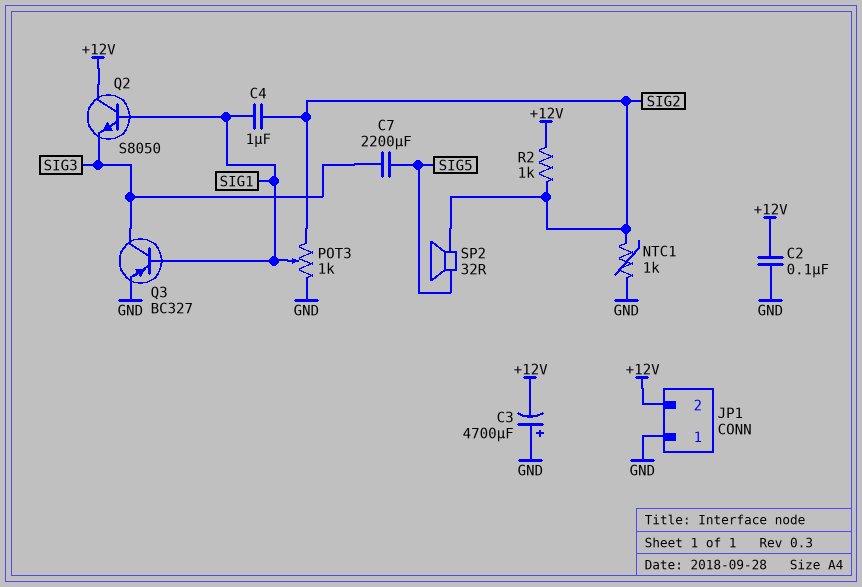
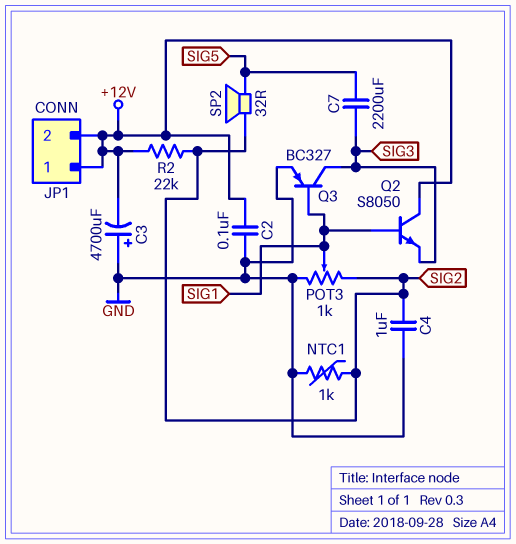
C4: 1uF (SIG1, SIG2) -> 1uF (GND, SIG2)
JP1 pin 1: GND -> +12V
R2: 1k (+12V, SIG2) -> 22k (+12V, SIG2)

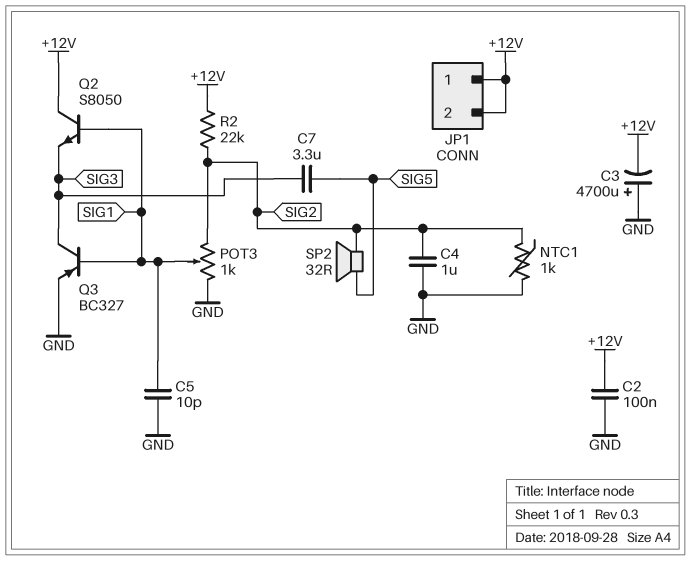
C5: none -> 10pF (GND, SIG1)
C7: 2200uF (SIG3, SIG5) -> 3.3uF (SIG3, SIG5)

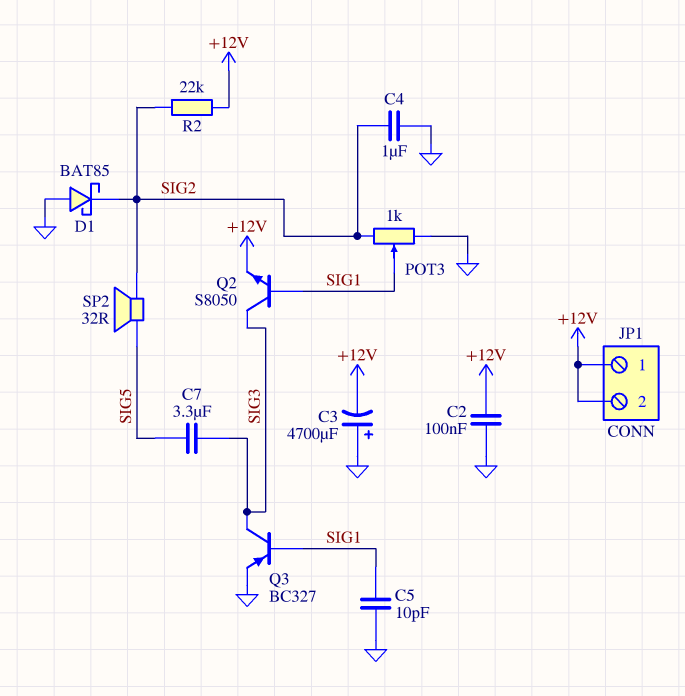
D1: none -> schottky BAT85 (A GND, K SIG2)
NTC1: 1k (GND, SIG2) -> none
Q2: NPN S8050 (B SIG1, C +12V, E SIG3) -> NPN S8050 (B SIG1, C SIG3, E +12V)

